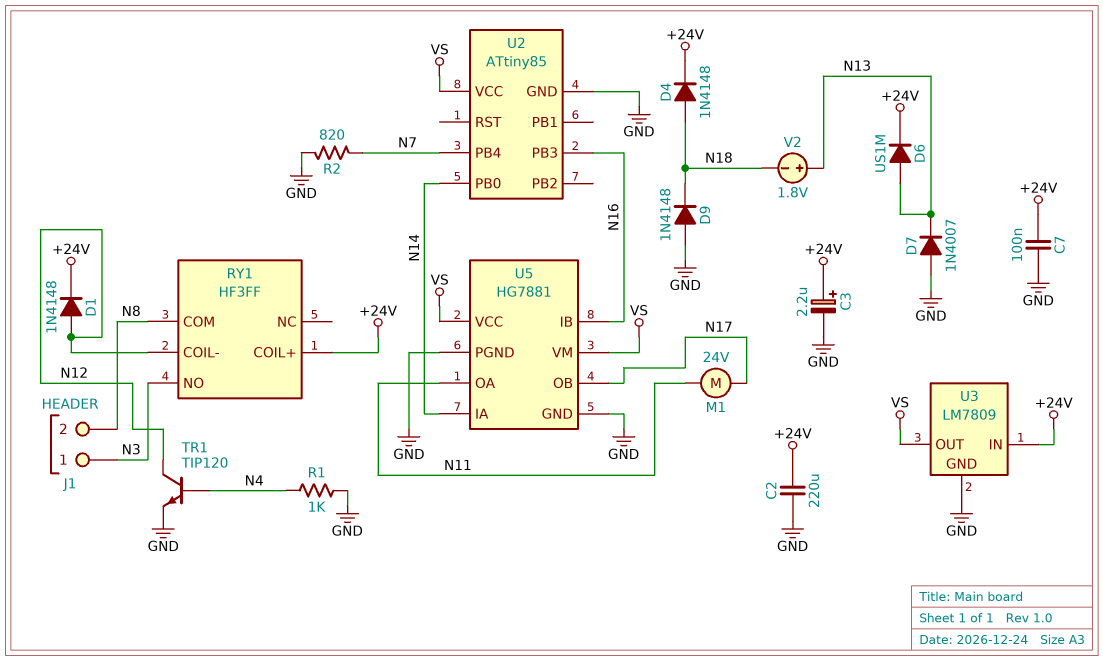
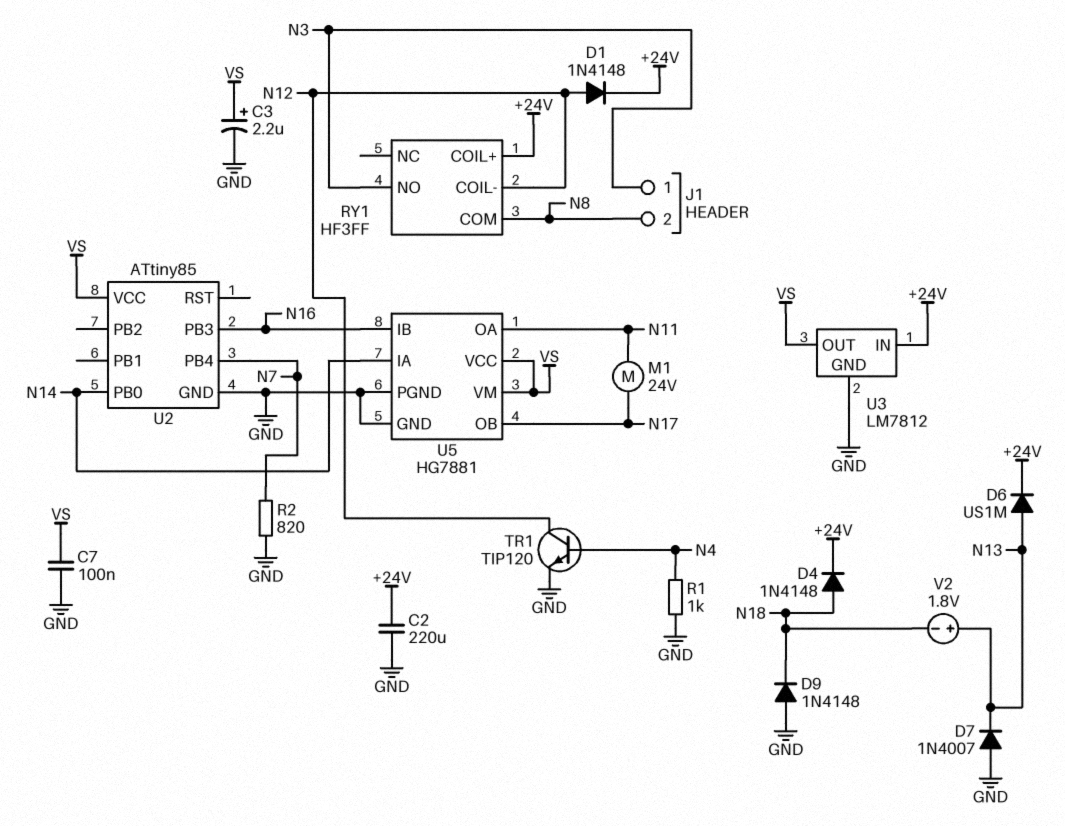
C3: 2.2uF (plus +24V, minus GND) -> 2.2uF (plus VS, minus GND)
C7: 100nF (+24V, GND) -> 100nF (GND, VS)
U3: LM7809 -> LM7812

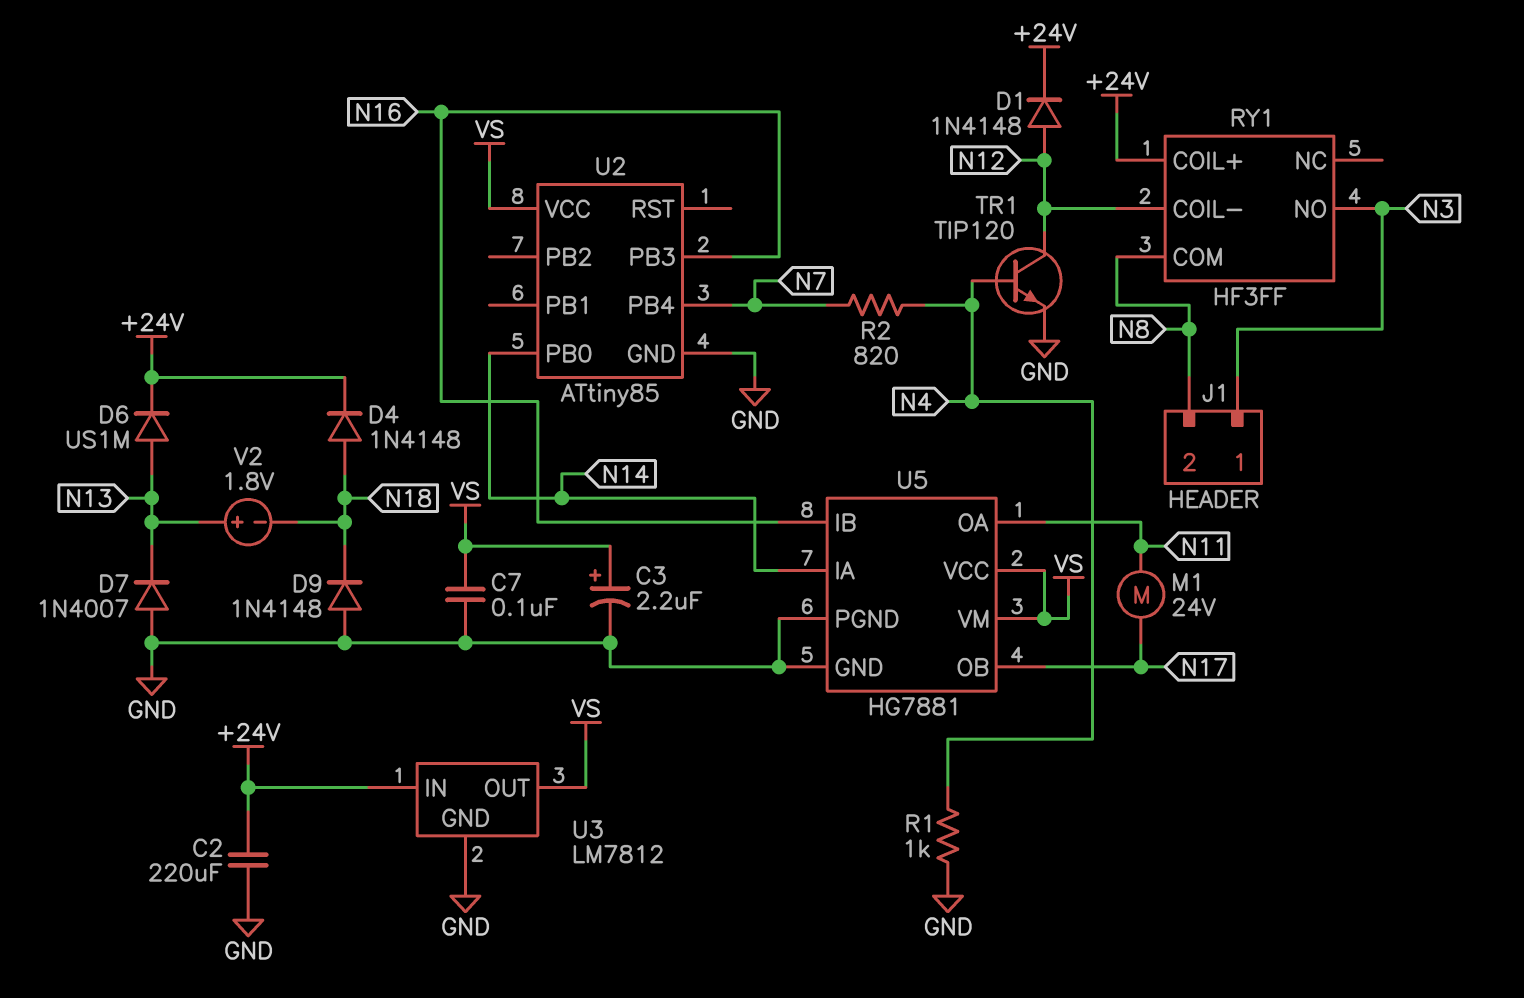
R2: 820 (GND, N7) -> 820 (N4, N7)

